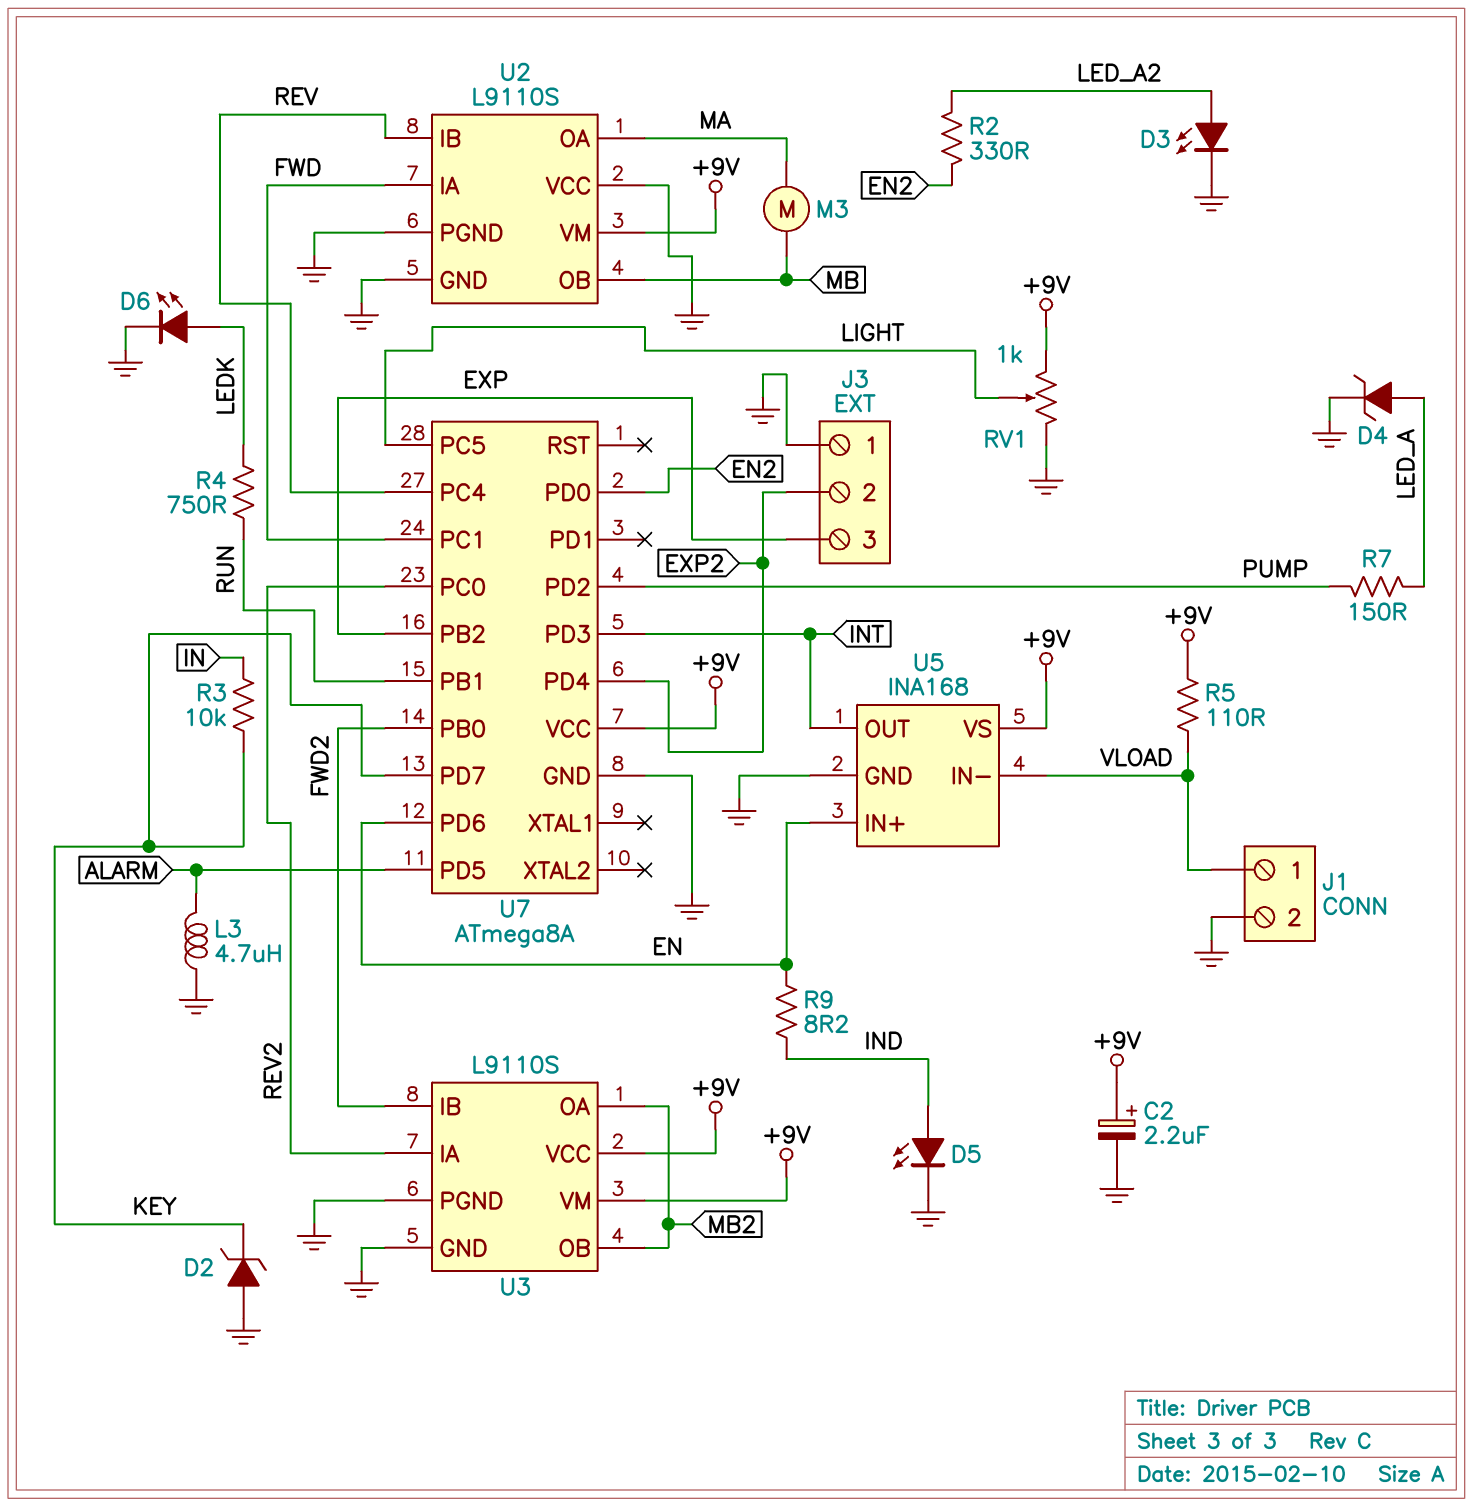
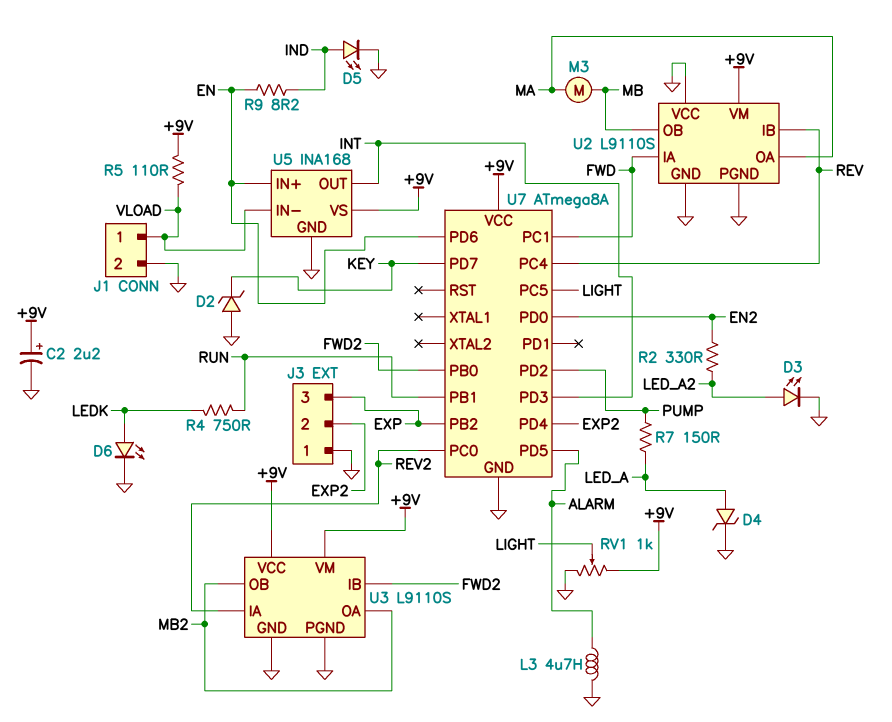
R3: 10k (IN, KEY) -> none

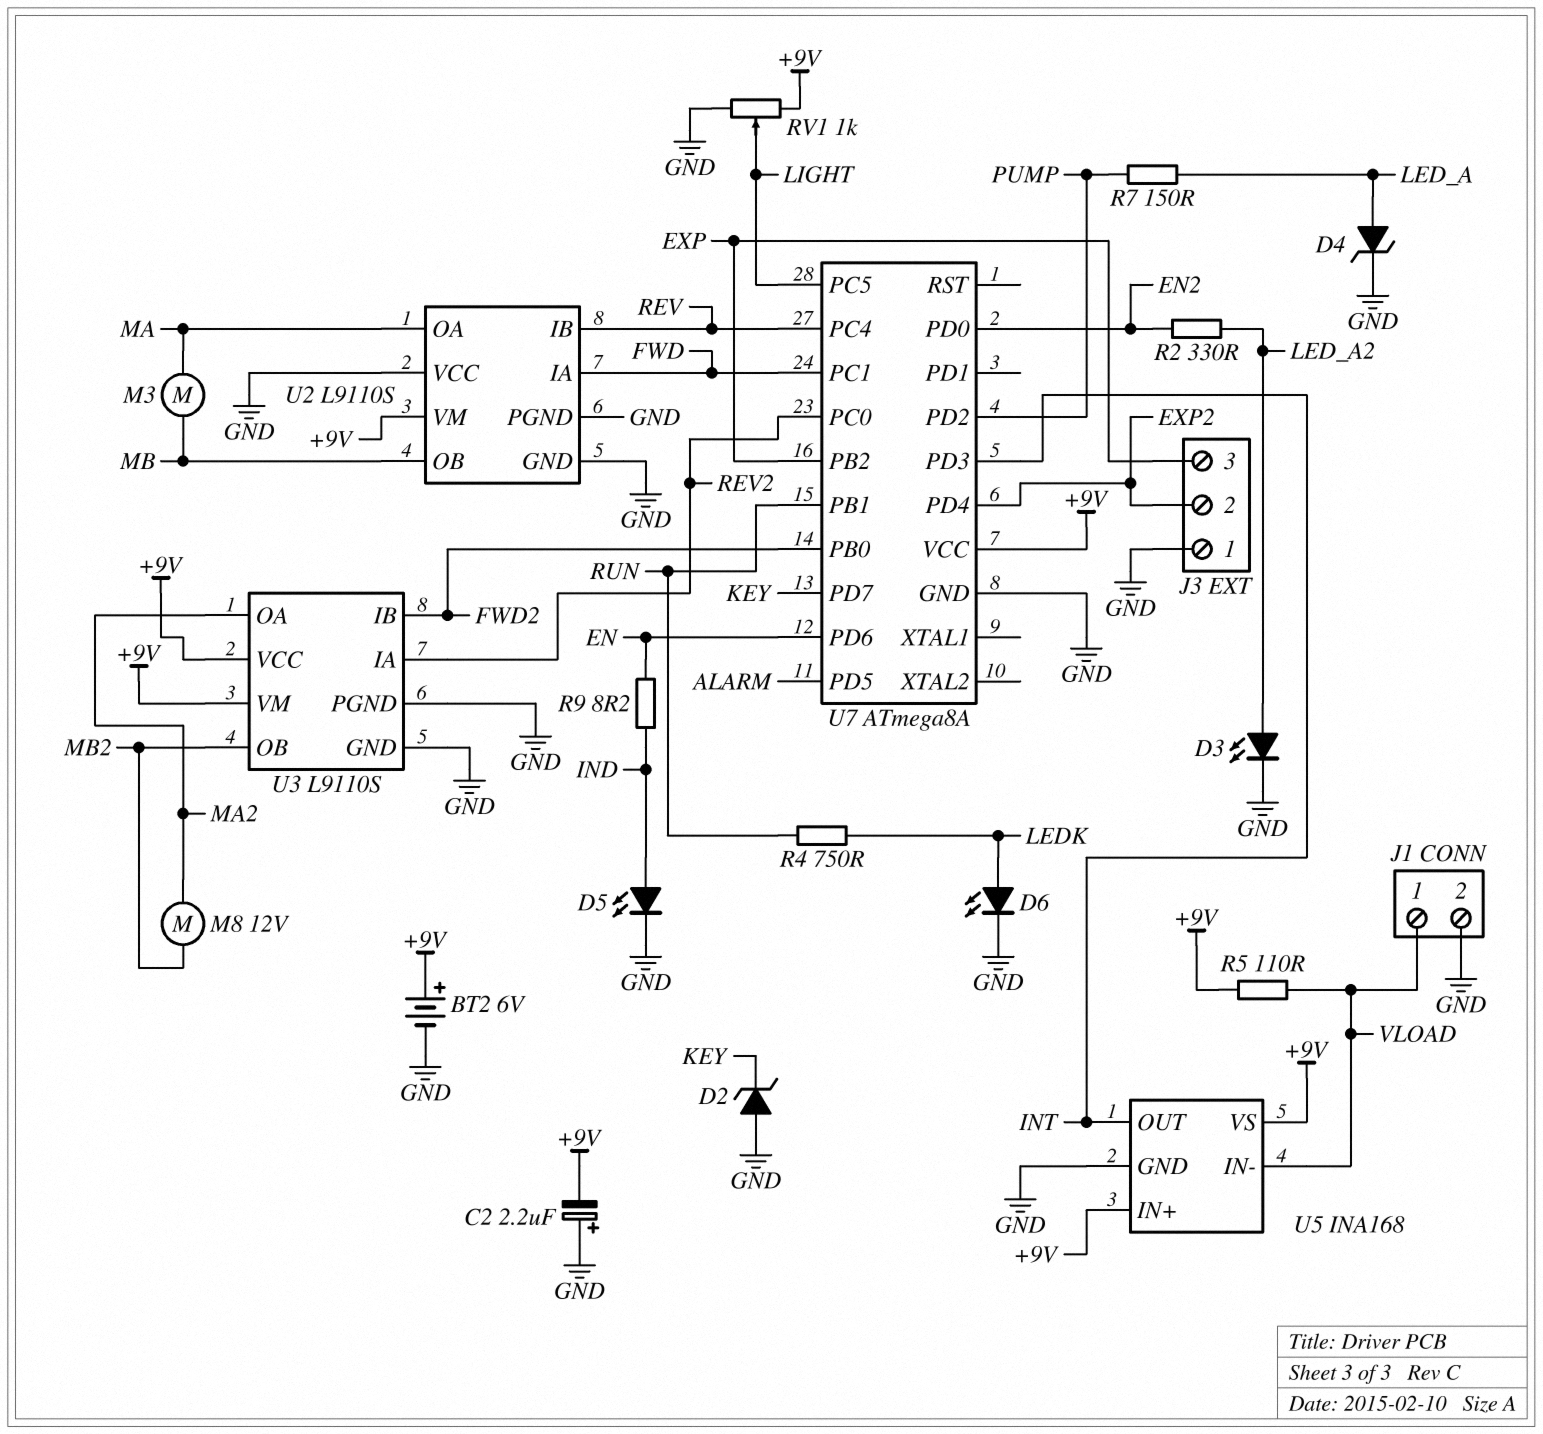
BT2: none -> 6V (plus +9V, minus GND)
C2: 2.2uF (plus +9V, minus GND) -> 2.2uF (plus GND, minus +9V)
L3: 4.7uH (ALARM, GND) -> none
M8: none -> motor 12V (MA2, MB2)
U3 pin OA: MB2 -> MA2
U5 pin IN+: EN -> +9V

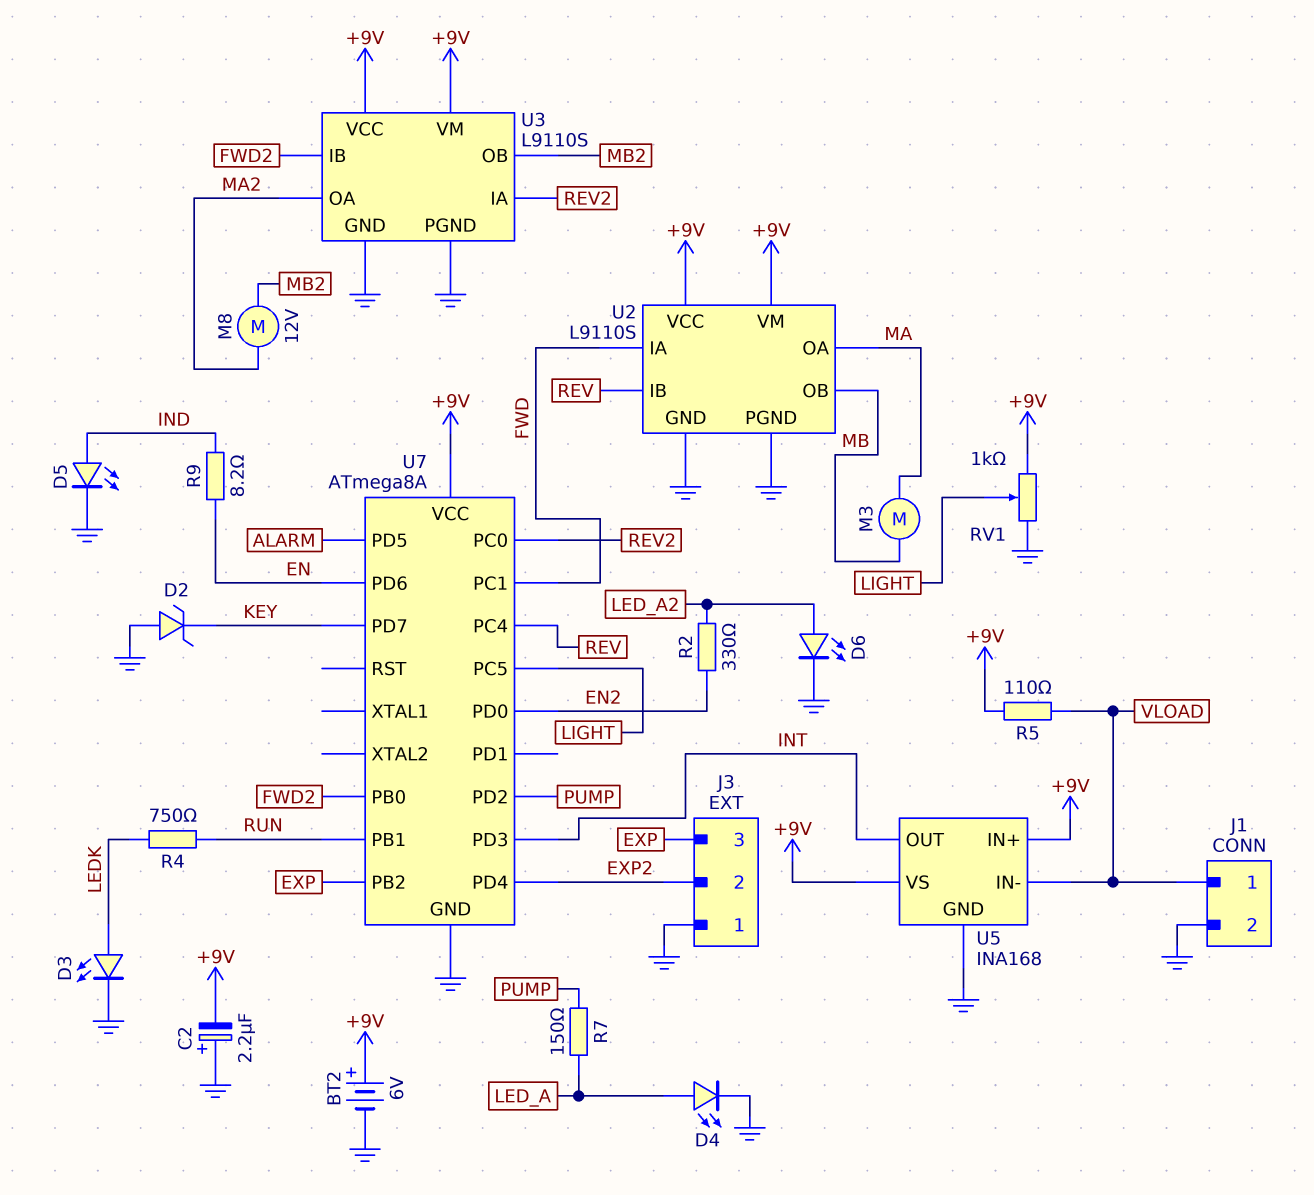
D3: LED (A LED_A2, K GND) -> LED (A LEDK, K GND)
D4: zener (A LED_A, K GND) -> LED (A LED_A, K GND)
D6: LED (A LEDK, K GND) -> LED (A LED_A2, K GND)
U2 pin VCC: GND -> +9V

